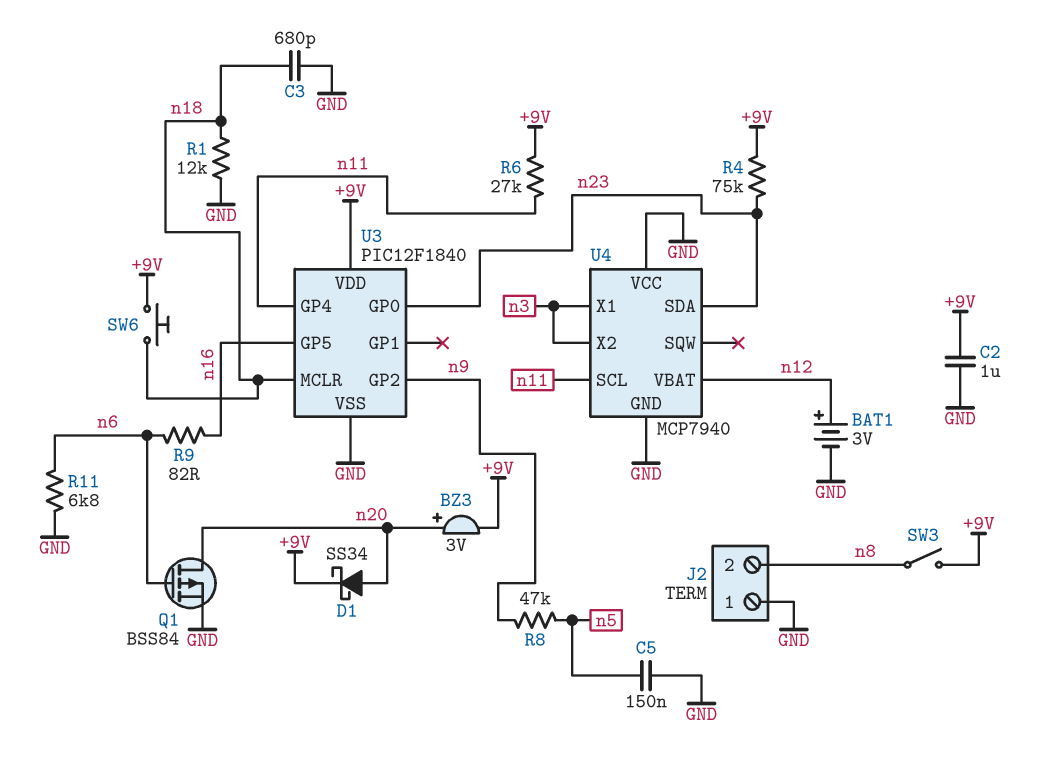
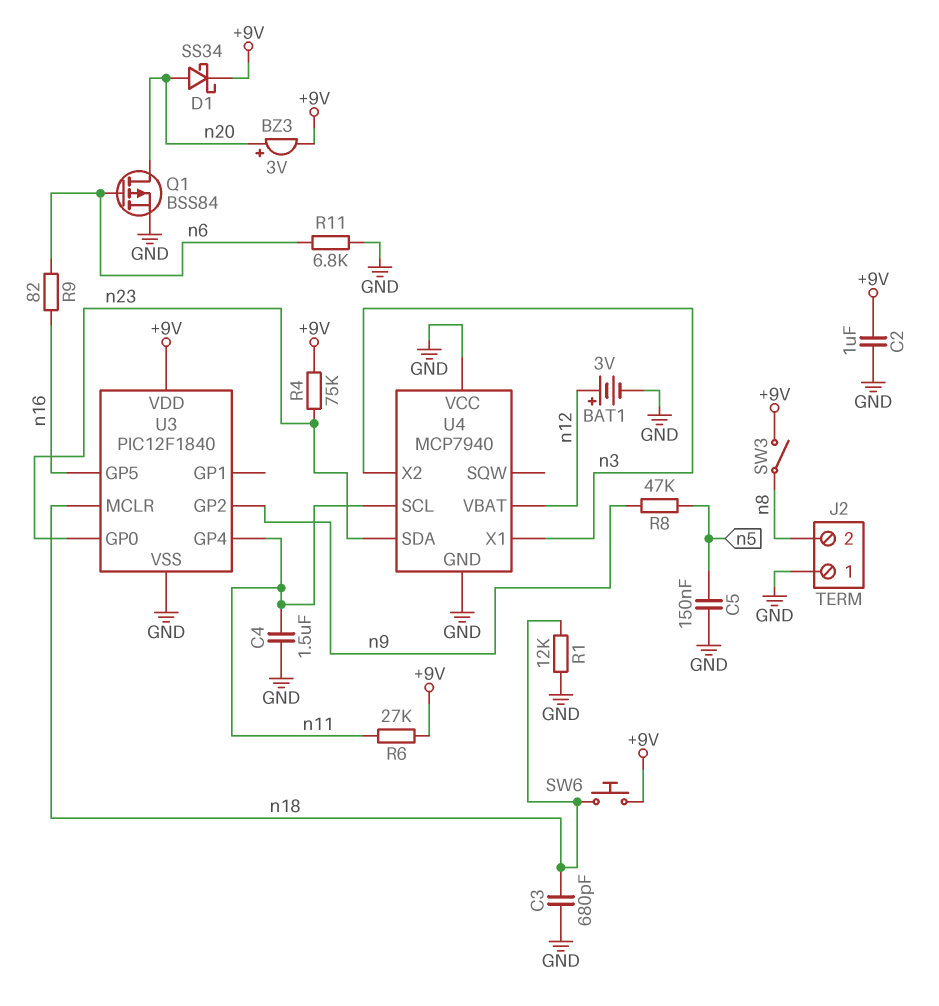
C4: none -> 1.5uF (GND, n11)

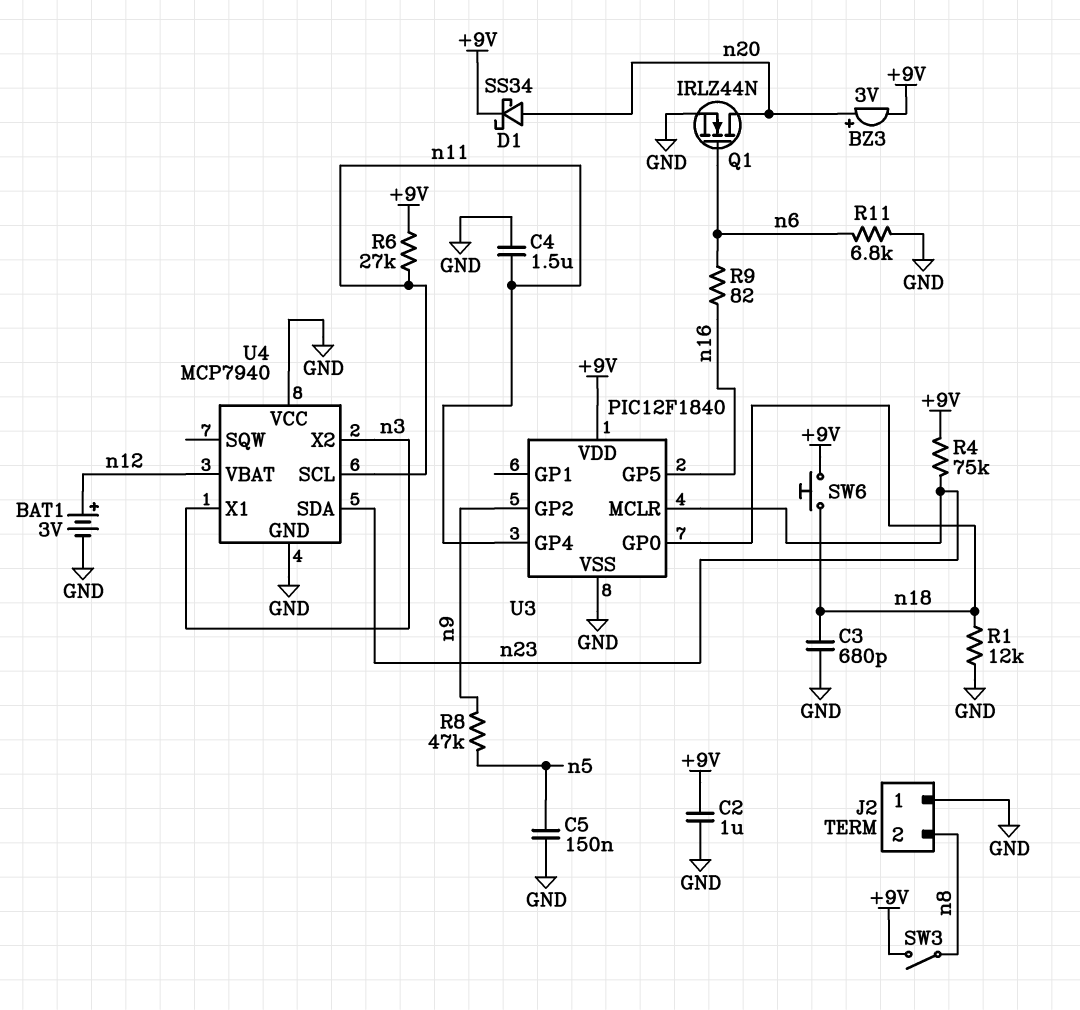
Q1: PMOS BSS84 (G n6, D n20, S GND) -> NMOS IRLZ44N (G n6, D n20, S GND)
U3 pin GP0: n23 -> n18
U3 pin MCLR: n18 -> n23

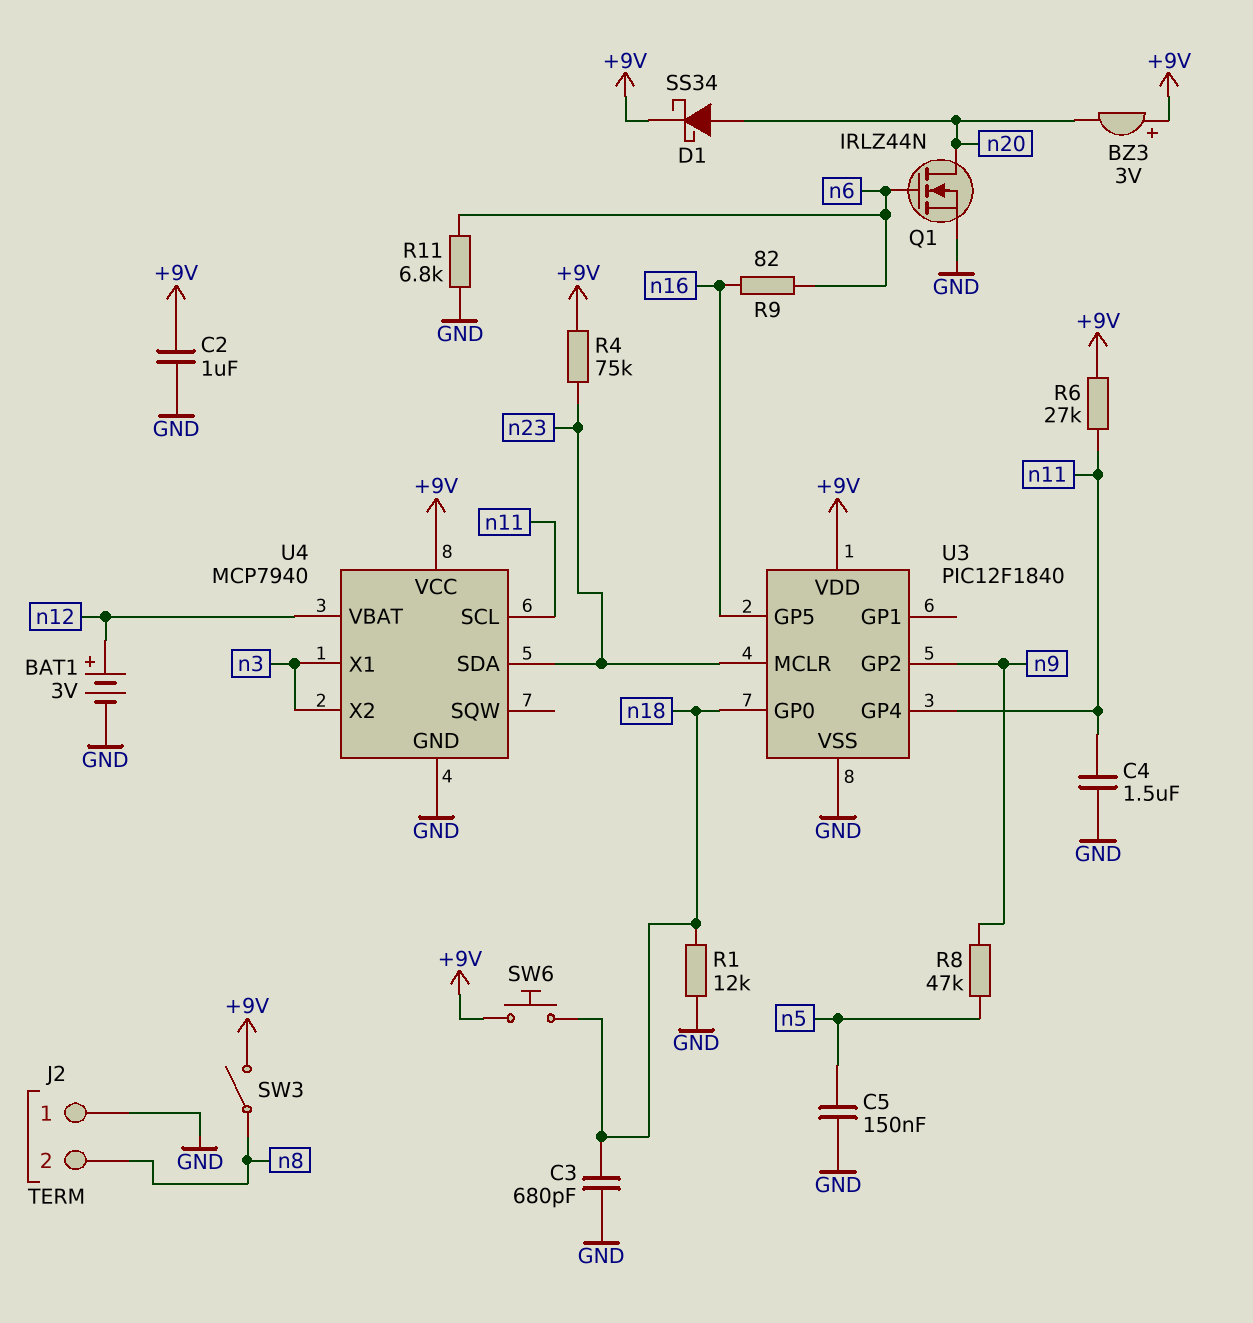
BZ3: buzzer 3V (plus n20, minus +9V) -> buzzer 3V (plus +9V, minus n20)
U4 pin VCC: GND -> +9V

